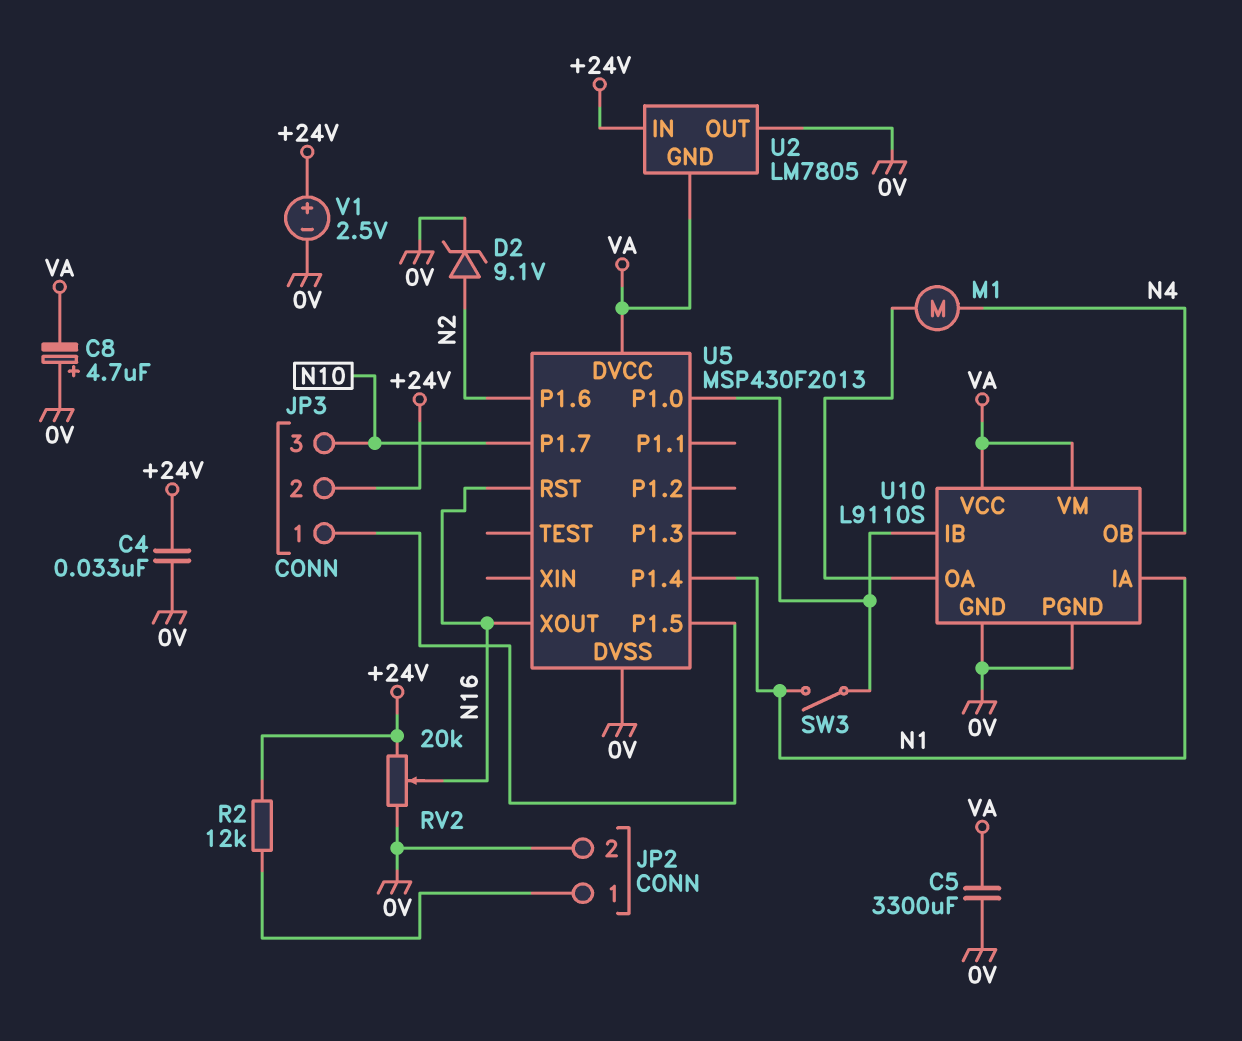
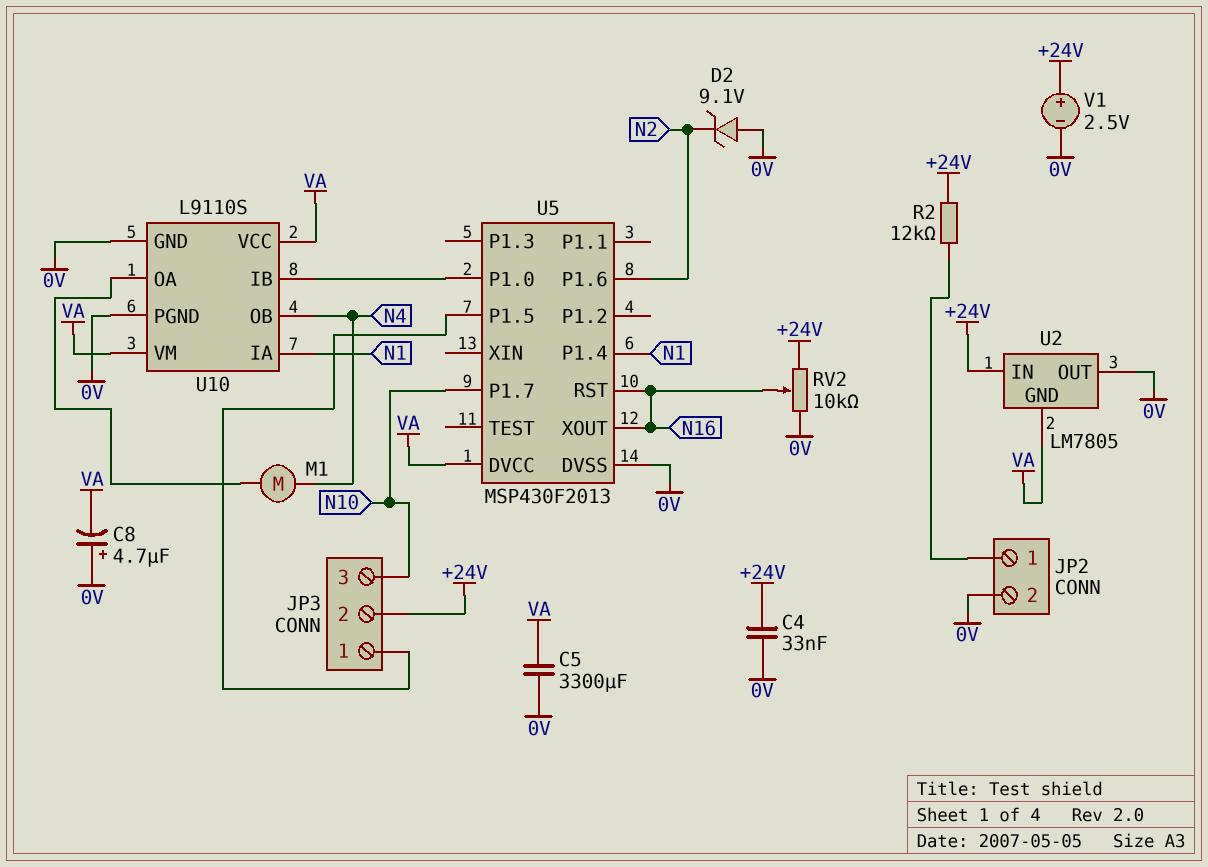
D2: zener 9.1V (A N2, K 0V) -> zener 9.1V (A 0V, K N2)
RV2: 20k (+24V, 0V, wiper N16) -> 10k (+24V, 0V, wiper N16)
SW3: switch (N1, U5/P1.0) -> none

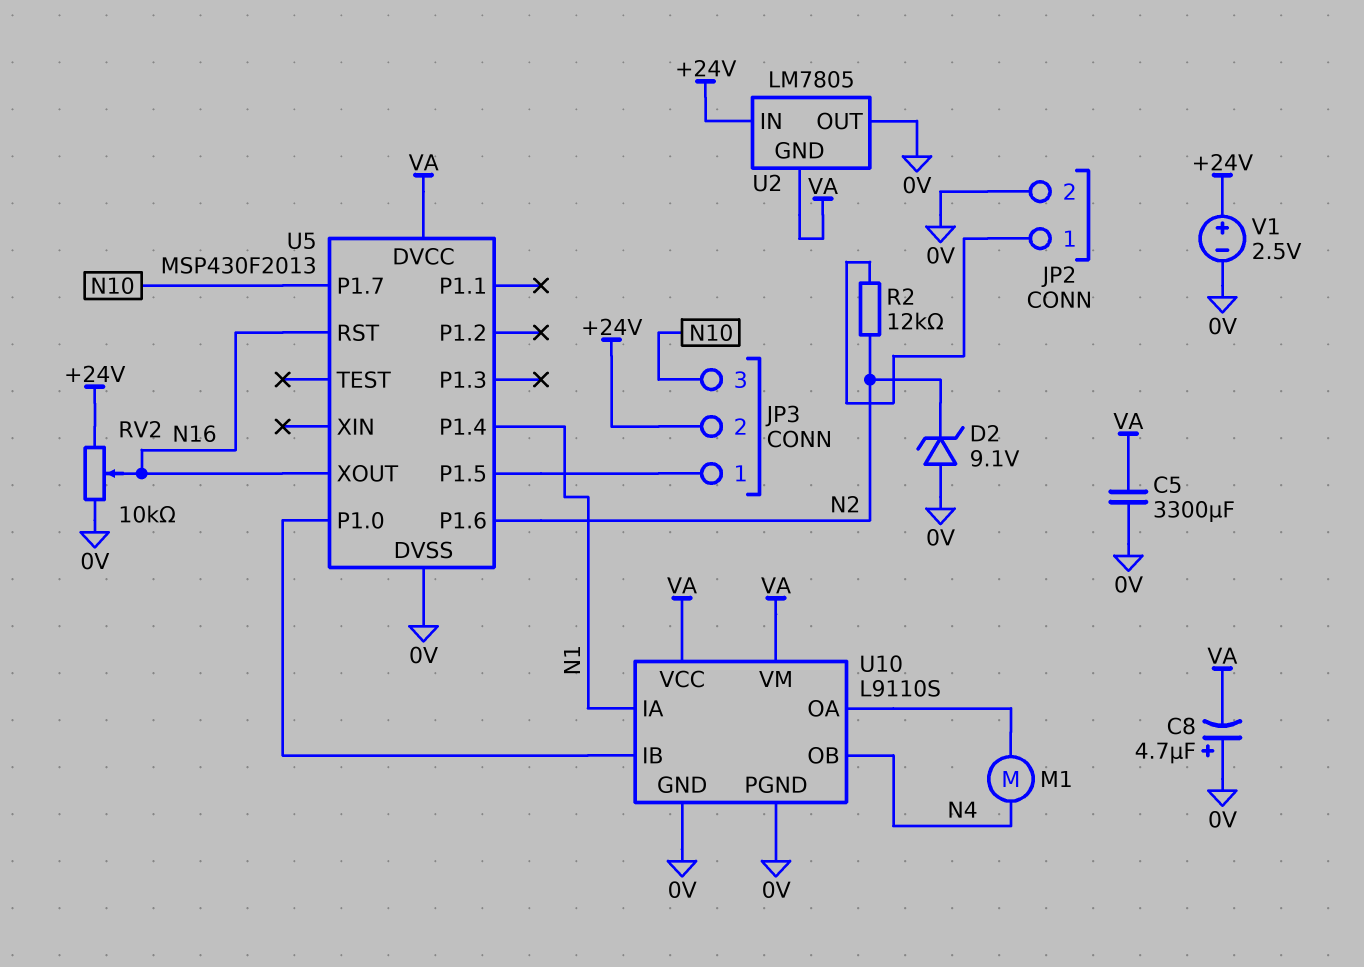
C4: 33nF (+24V, 0V) -> none
R2: 12k (+24V, JP2/1) -> 12k (JP2/1, N2)

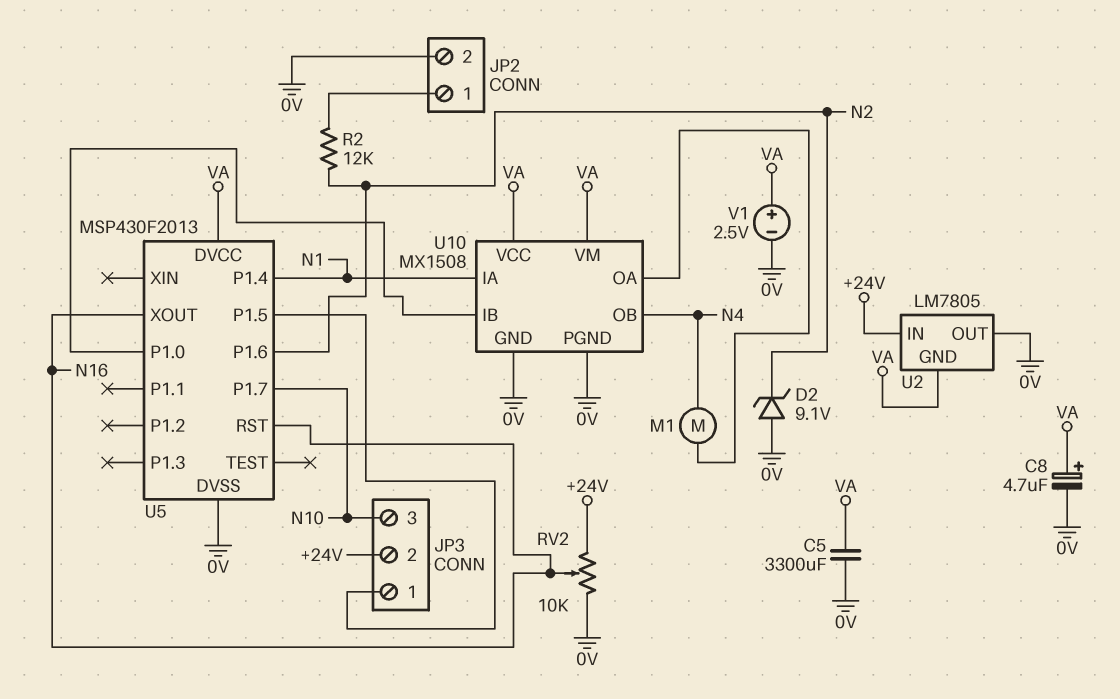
C8: 4.7uF (plus 0V, minus VA) -> 4.7uF (plus VA, minus 0V)
U10: L9110S -> MX1508
V1: 2.5V (plus +24V, minus 0V) -> 2.5V (plus VA, minus 0V)

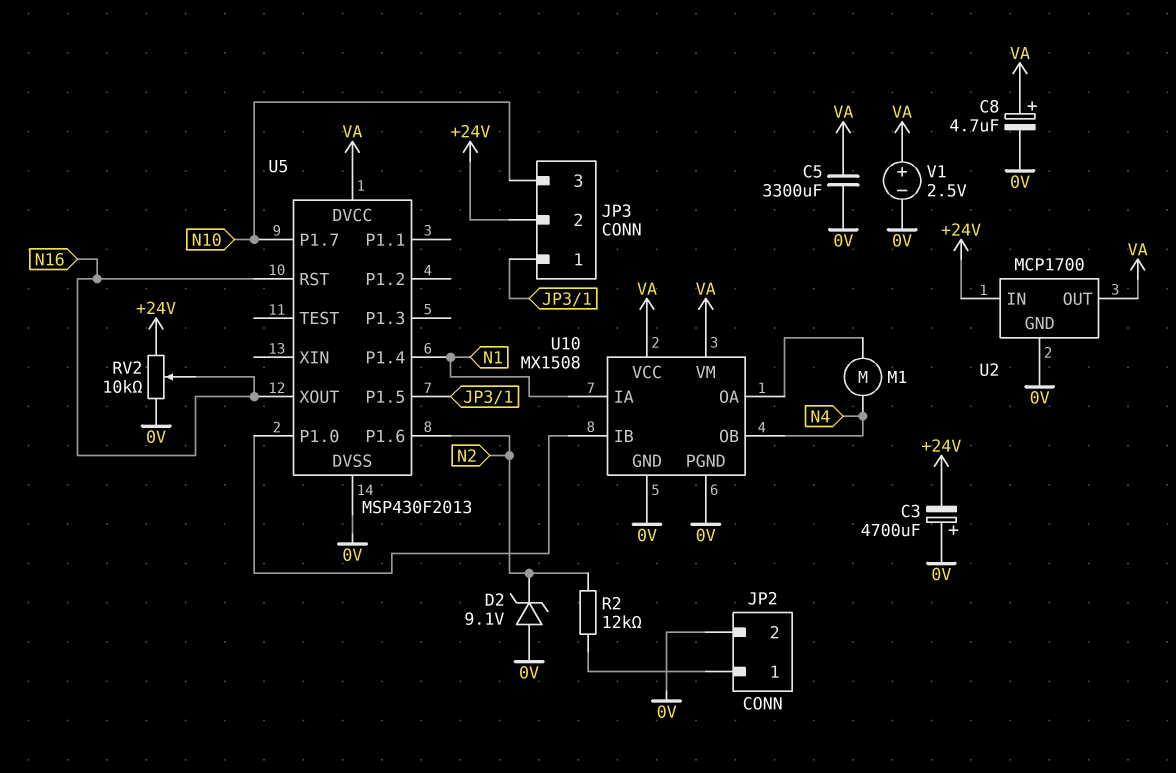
C3: none -> 4700uF (plus 0V, minus +24V)
U2: LM7805 -> MCP1700
U2 pin GND: VA -> 0V
U2 pin OUT: 0V -> VA

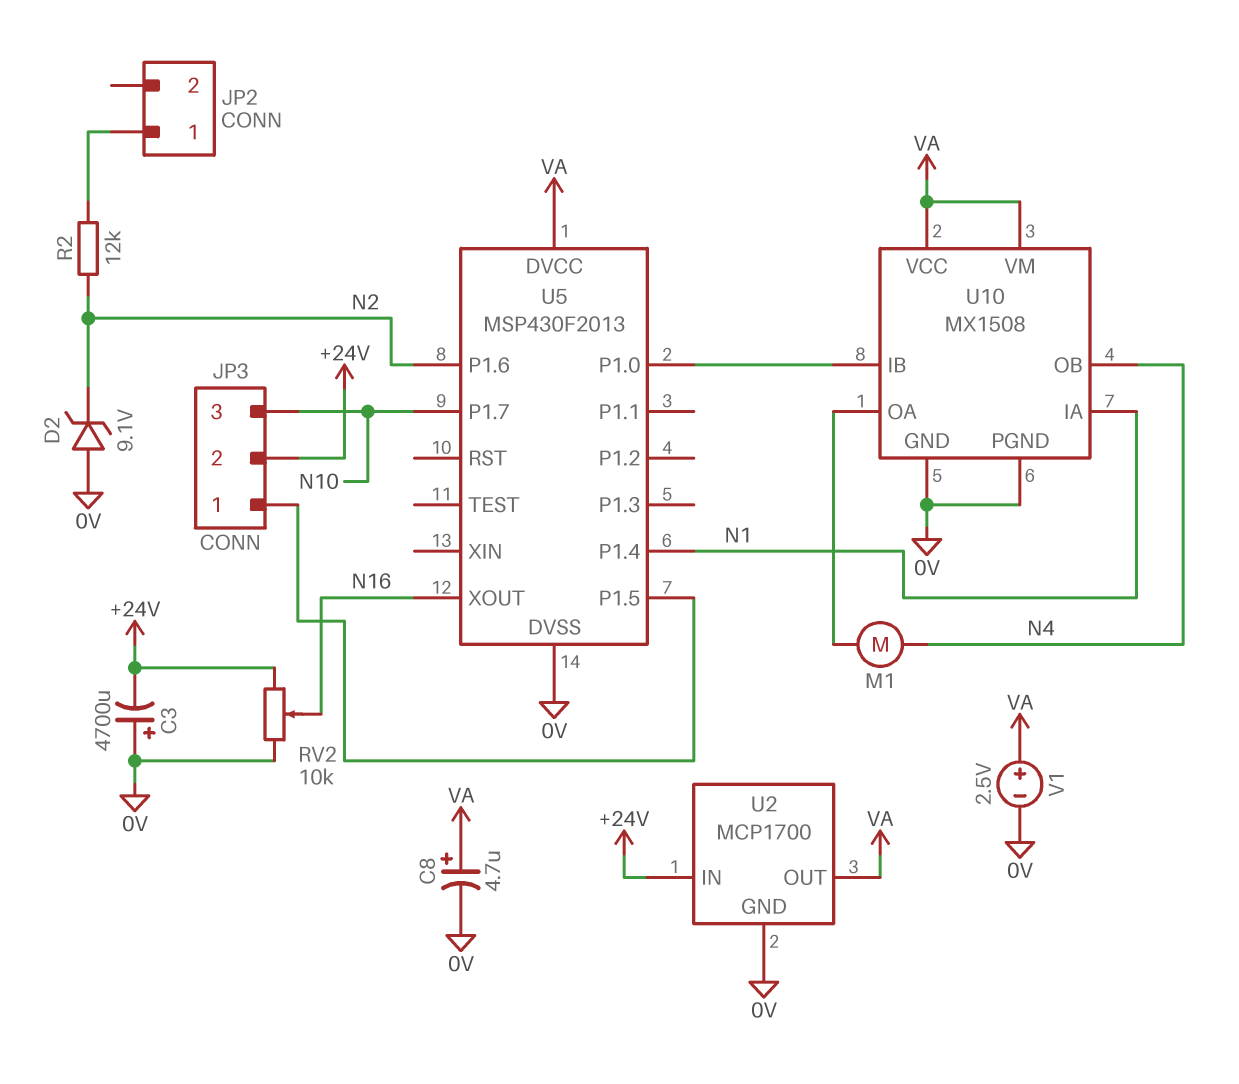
C5: 3300uF (0V, VA) -> none
JP2 pin 2: 0V -> none
U5 pin RST: N16 -> none

